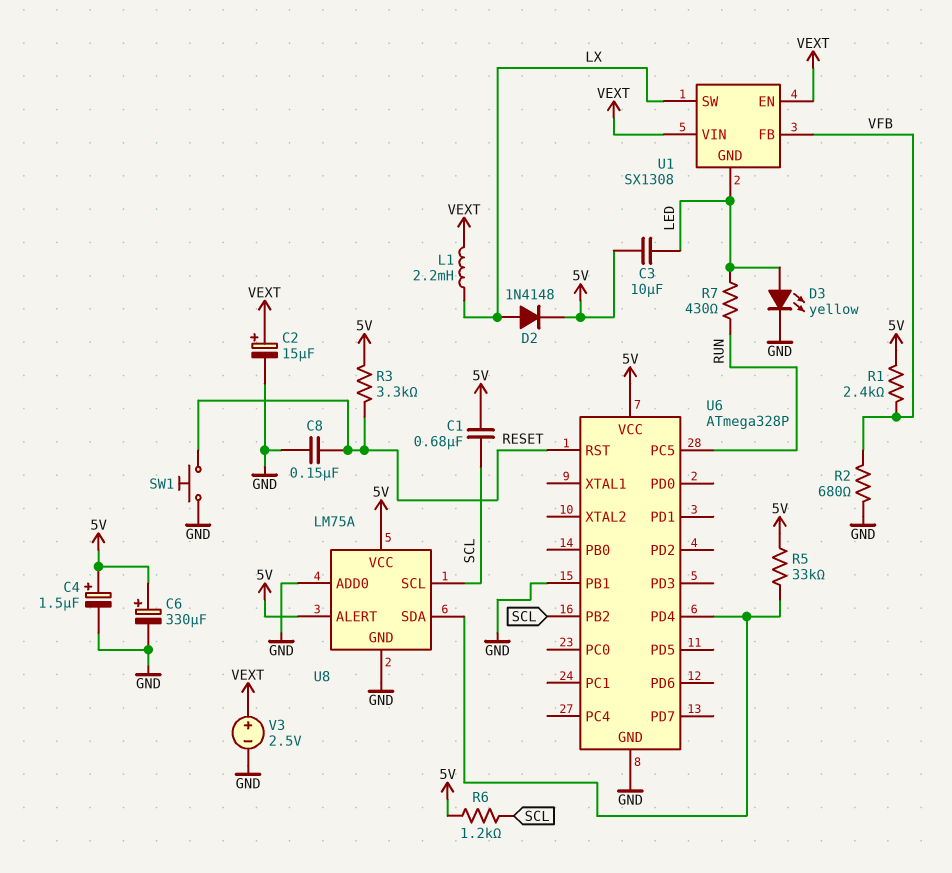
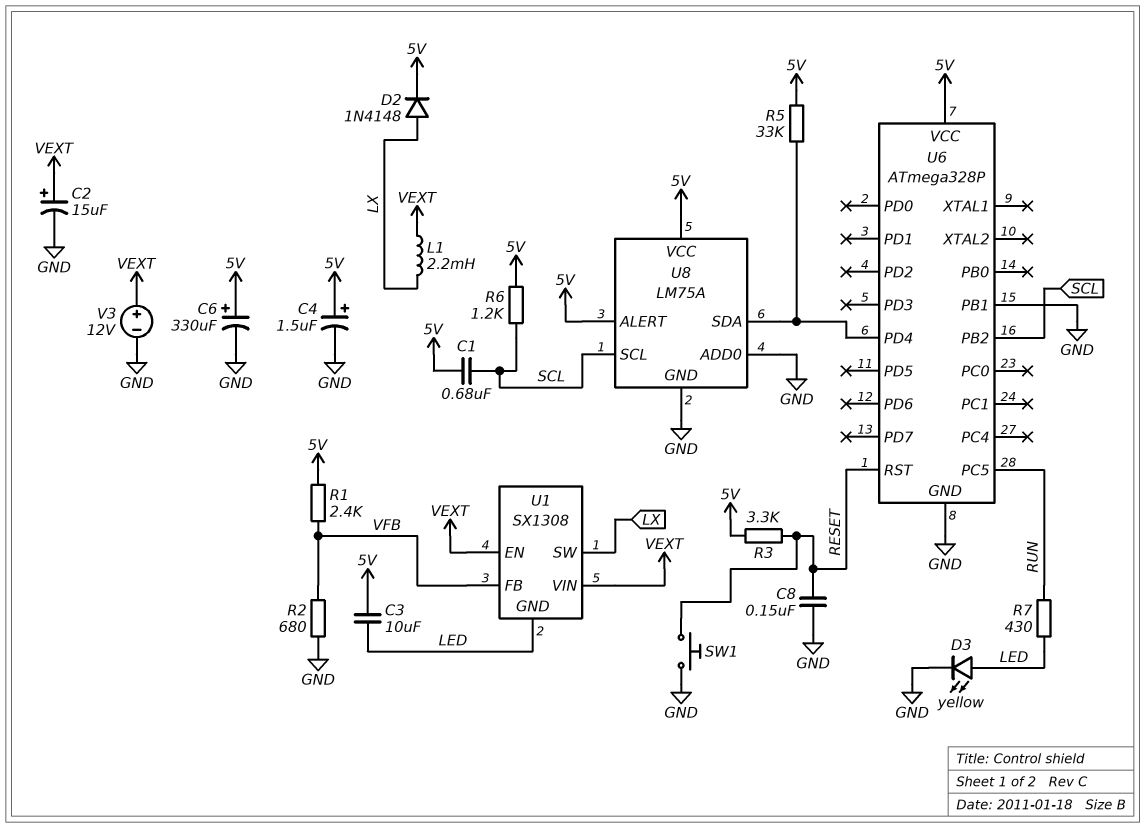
V3: 2.5V (plus VEXT, minus GND) -> 12V (plus VEXT, minus GND)

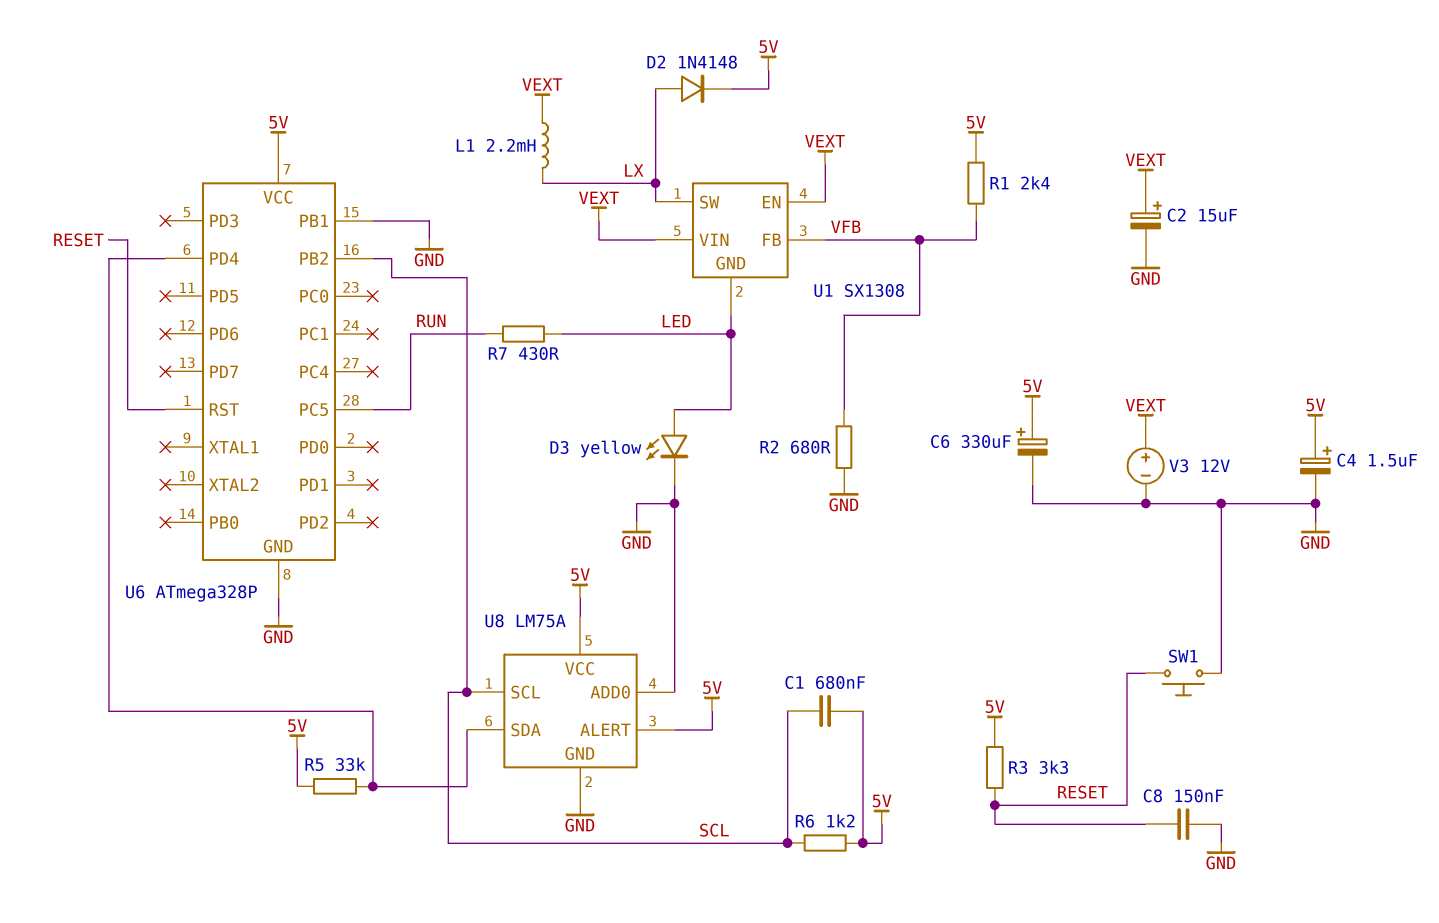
C3: 10uF (5V, LED) -> none

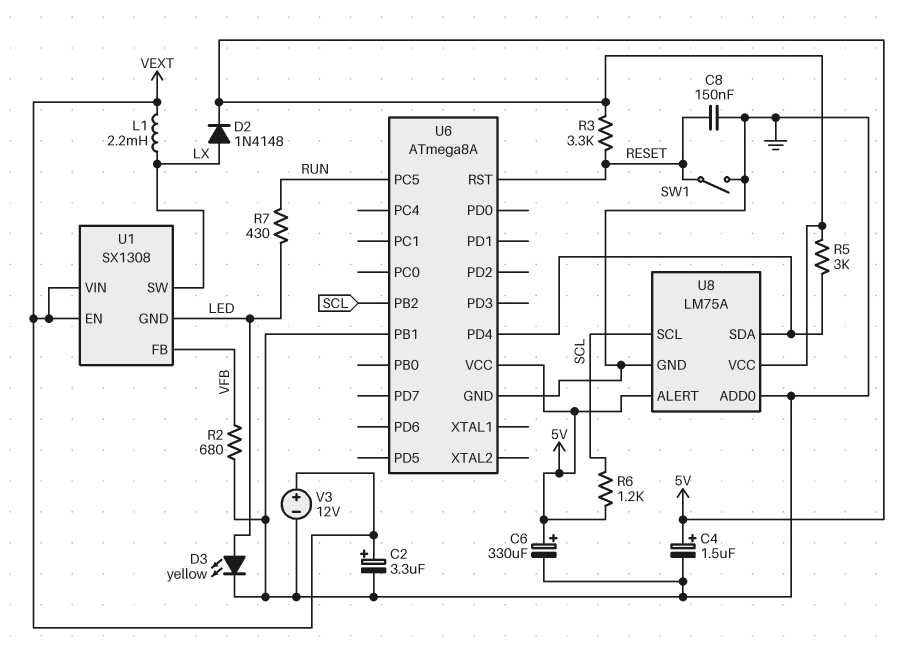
C1: 680nF (5V, SCL) -> none
C2: 15uF (plus VEXT, minus GND) -> 3.3uF (plus VEXT, minus GND)
R1: 2.4k (5V, VFB) -> none
R5: 33k (5V, U6/PD4) -> 3k (5V, U6/PD4)
SW1: button (GND, RESET) -> switch (GND, RESET)
U6: ATmega328P -> ATmega8A

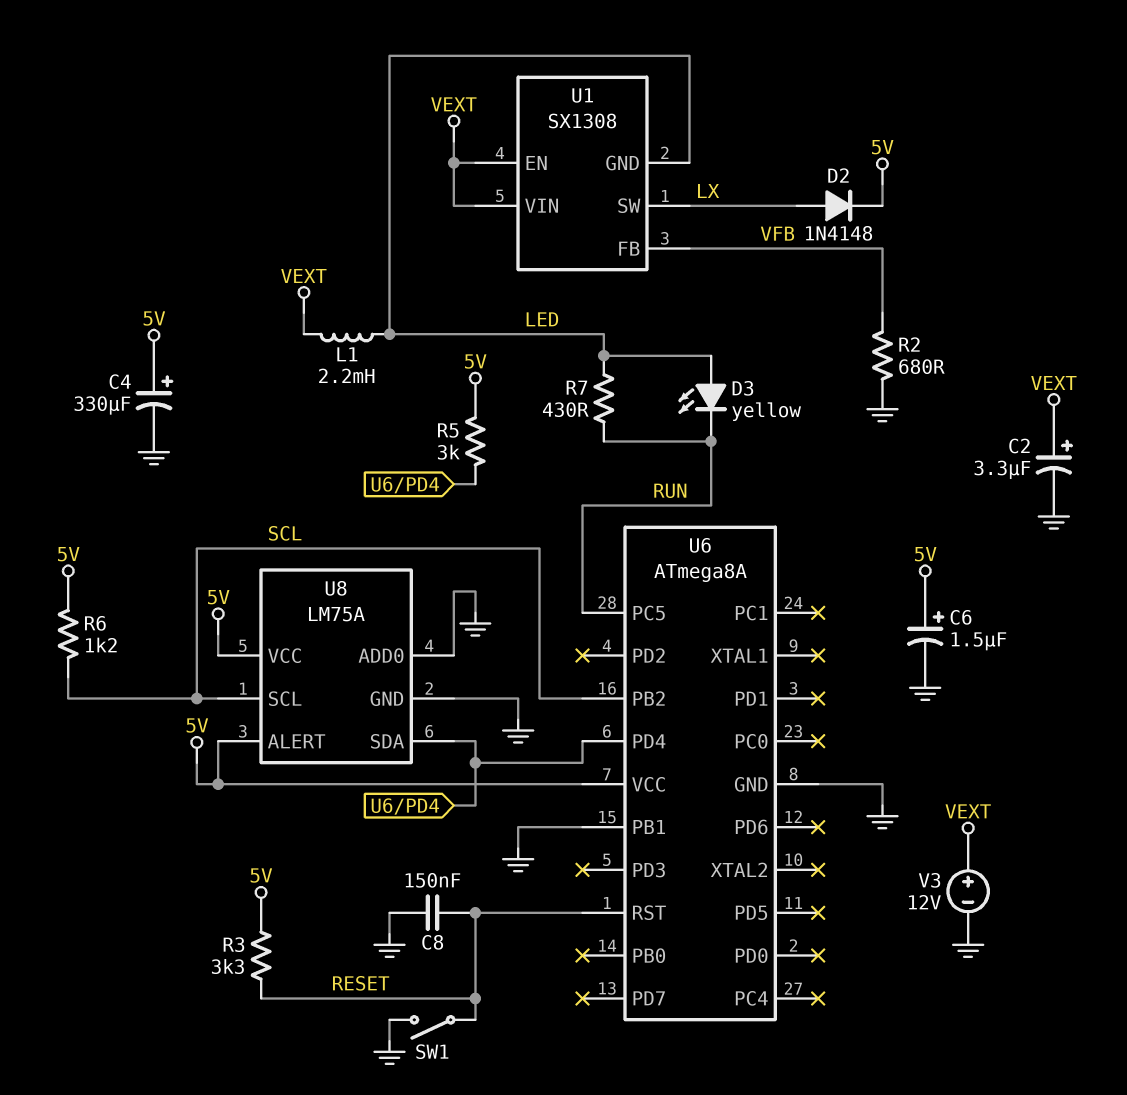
C4: 1.5uF (plus 5V, minus GND) -> 330uF (plus 5V, minus GND)
C6: 330uF (plus 5V, minus GND) -> 1.5uF (plus 5V, minus GND)
D3: LED yellow (A LED, K GND) -> LED yellow (A LED, K RUN)
L1: 2.2mH (LX, VEXT) -> 2.2mH (LED, VEXT)

